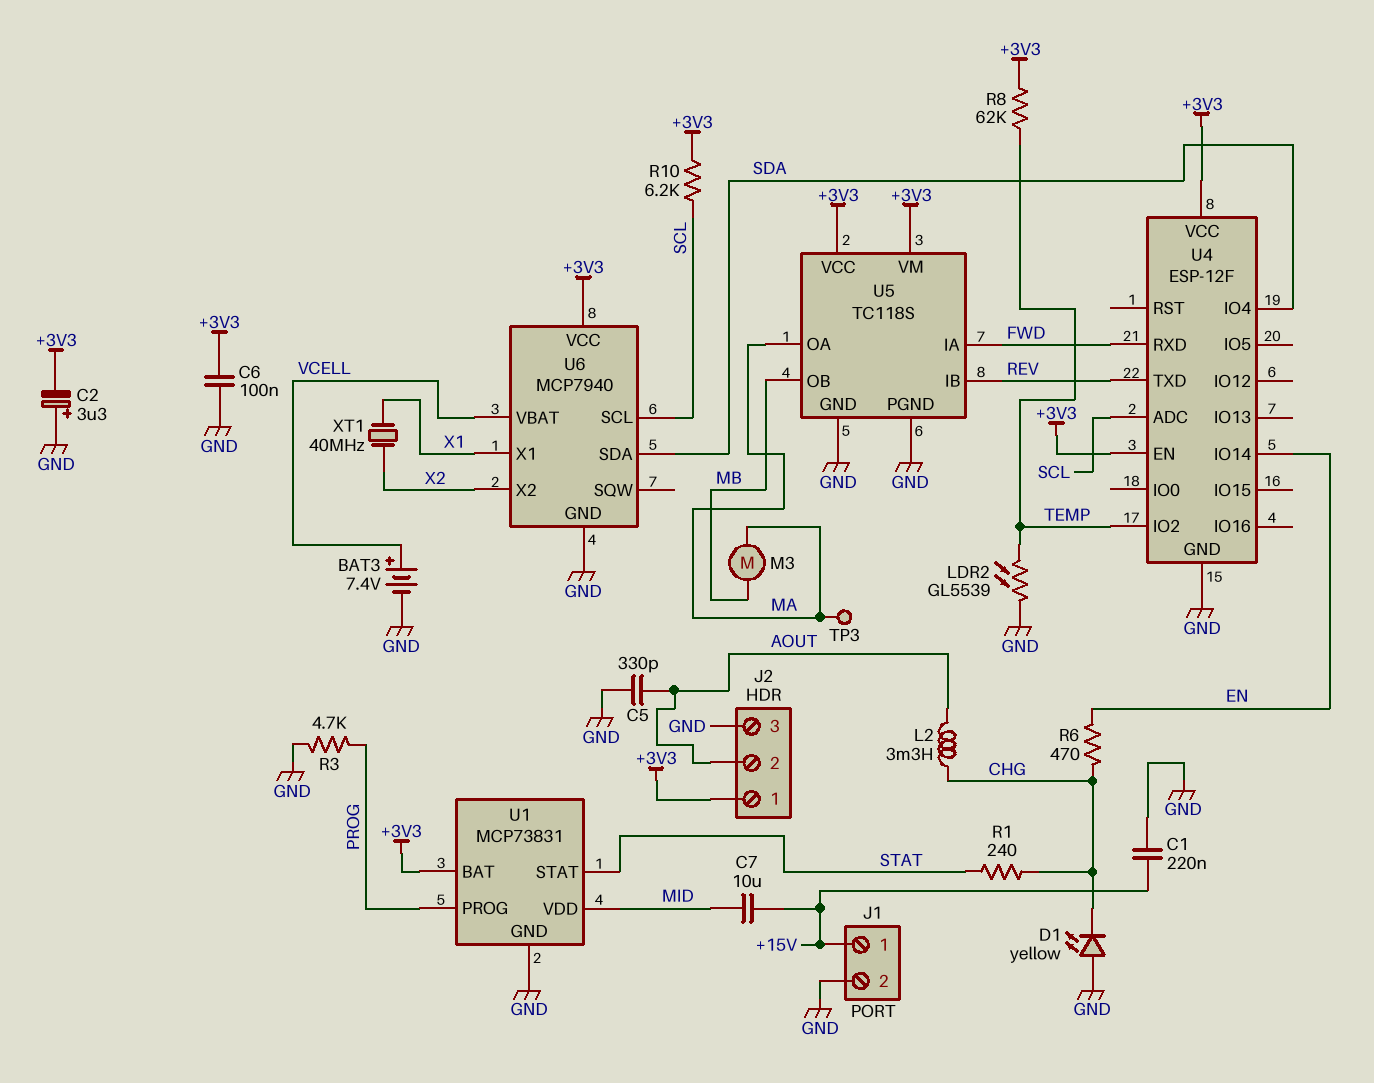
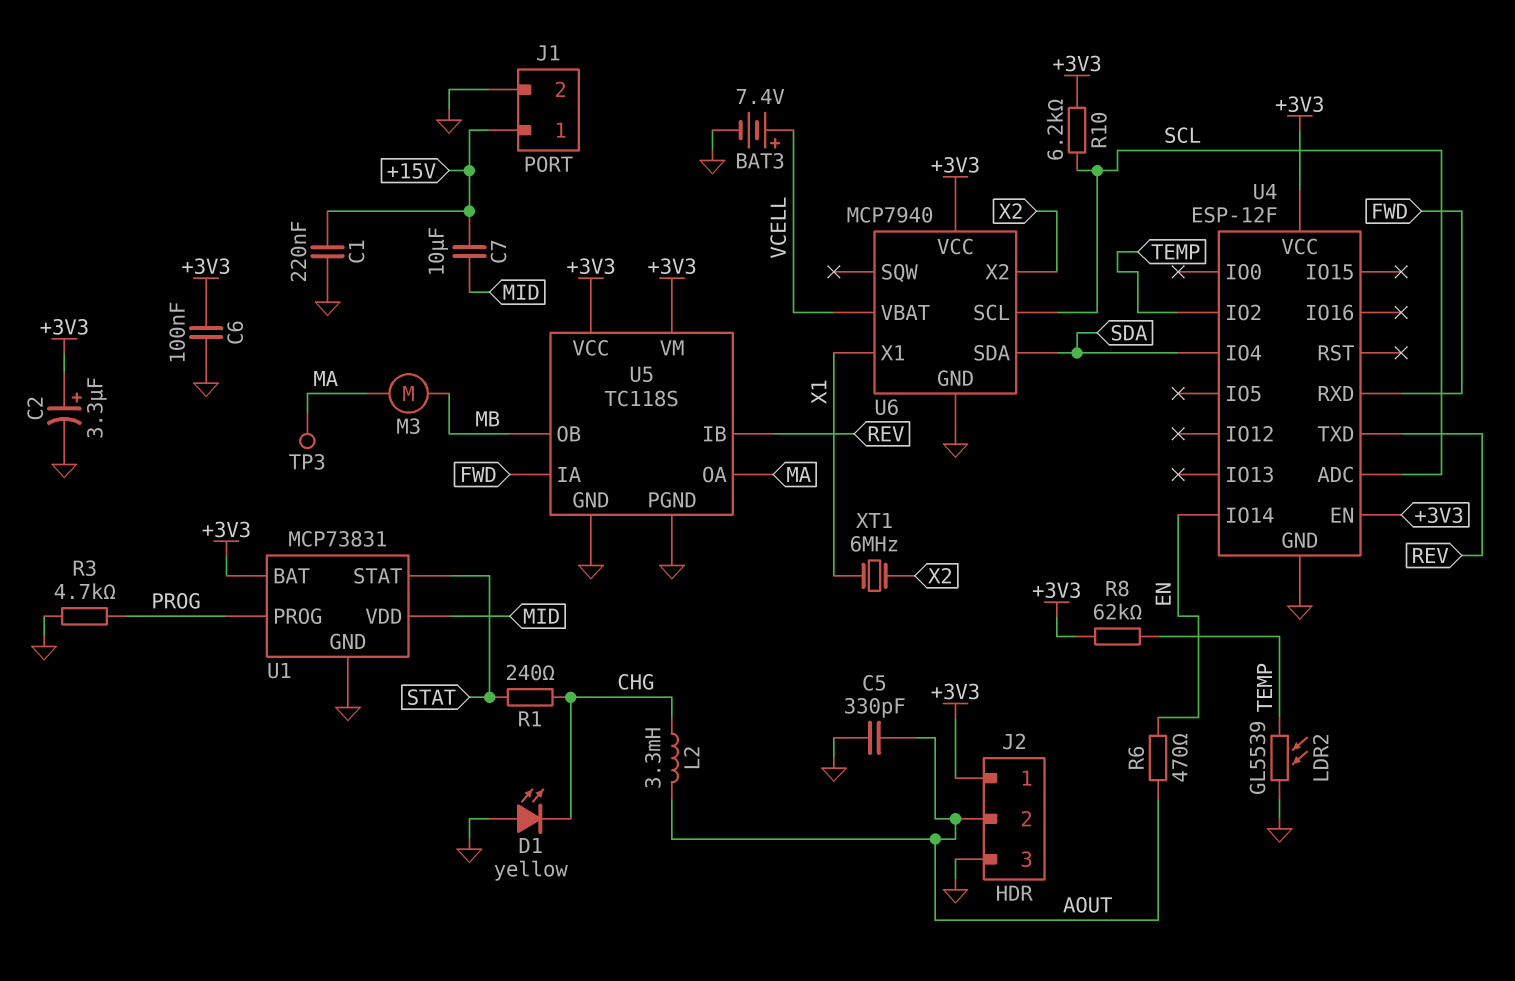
C2: 3.3uF (plus GND, minus +3V3) -> 3.3uF (plus +3V3, minus GND)
R6: 470 (CHG, EN) -> 470 (AOUT, EN)
XT1: 40MHz (X1, X2) -> 6MHz (X1, X2)

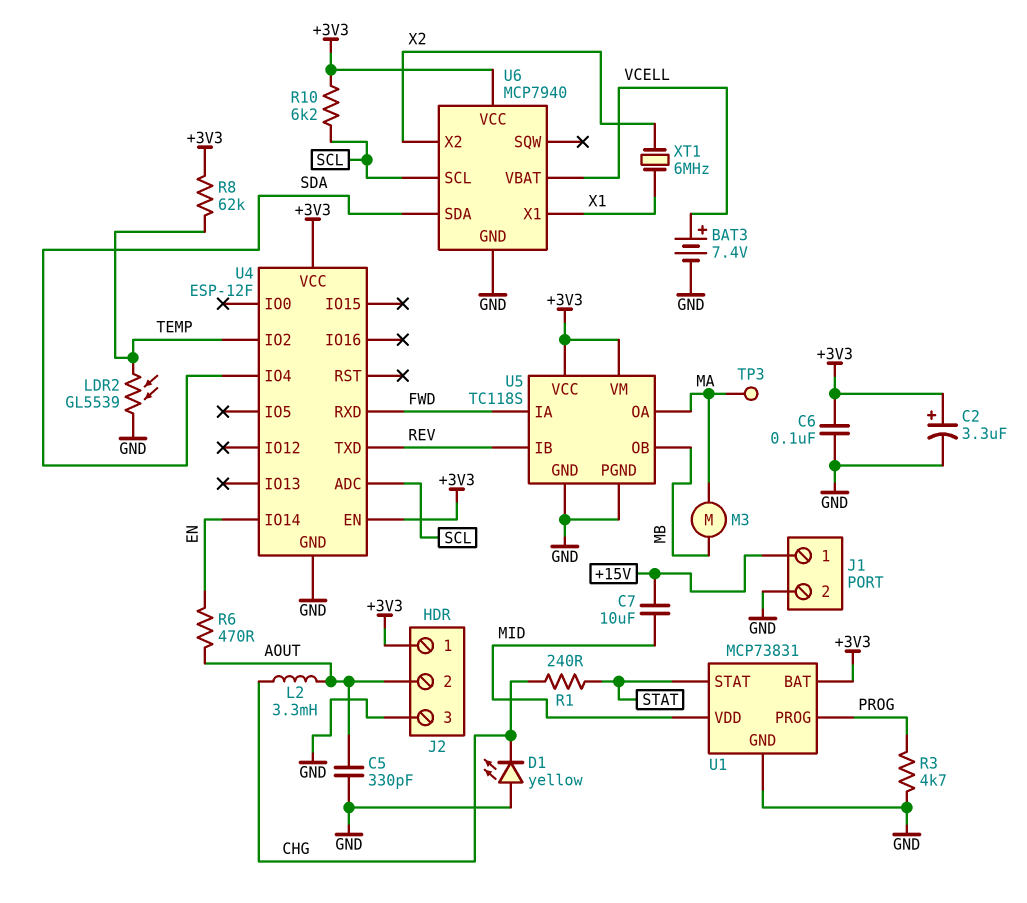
C1: 220nF (+15V, GND) -> none

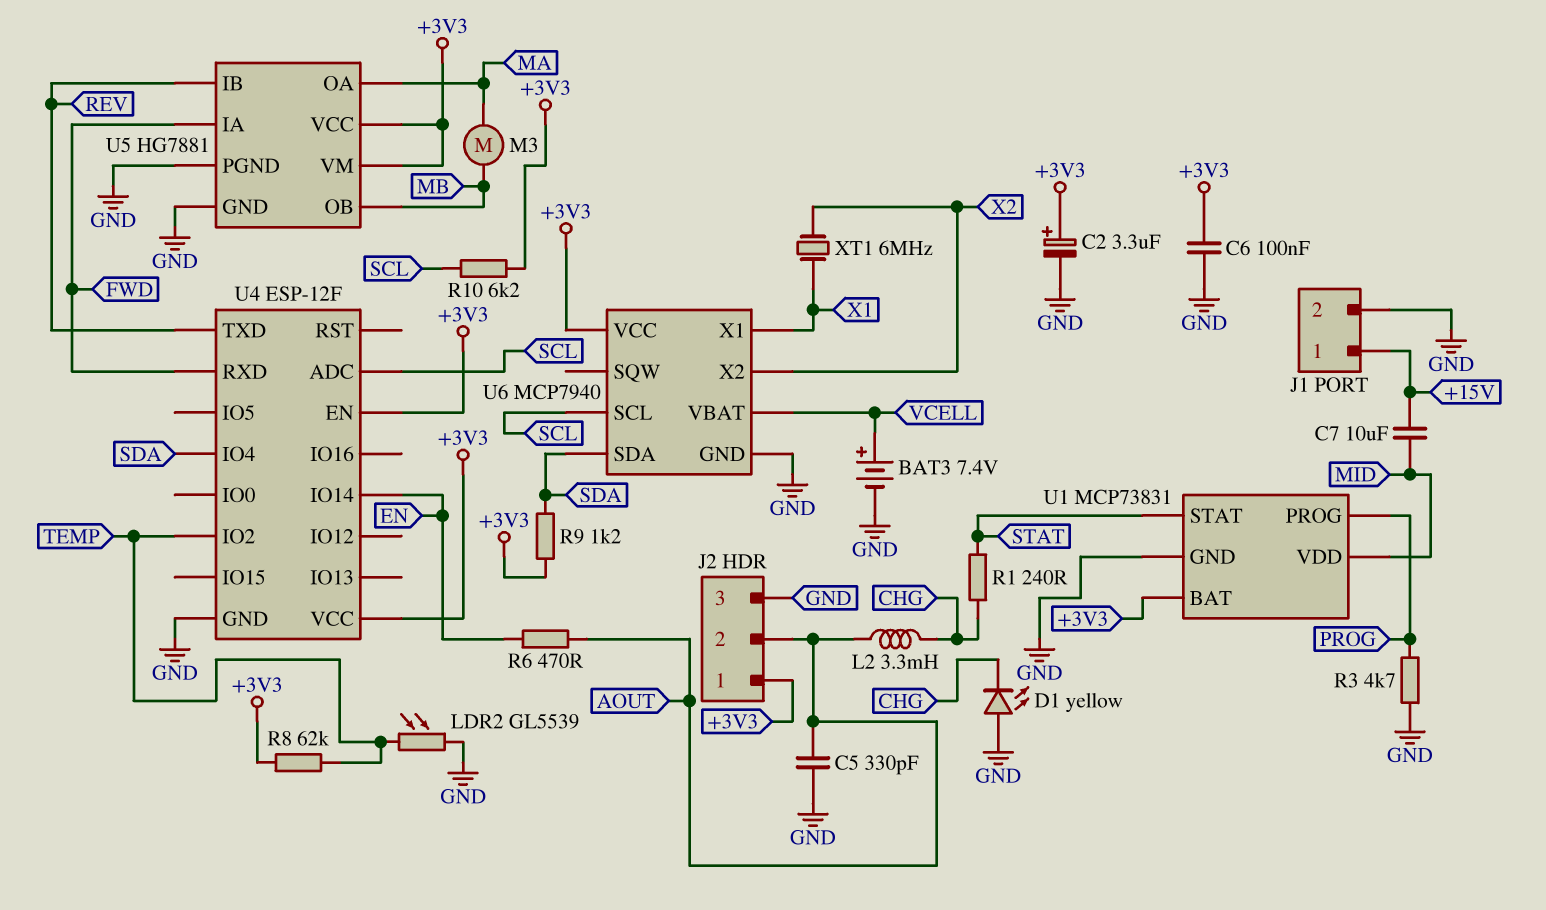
R9: none -> 1.2k (+3V3, SDA)
TP3: test point (MA) -> none
U5: TC118S -> HG7881

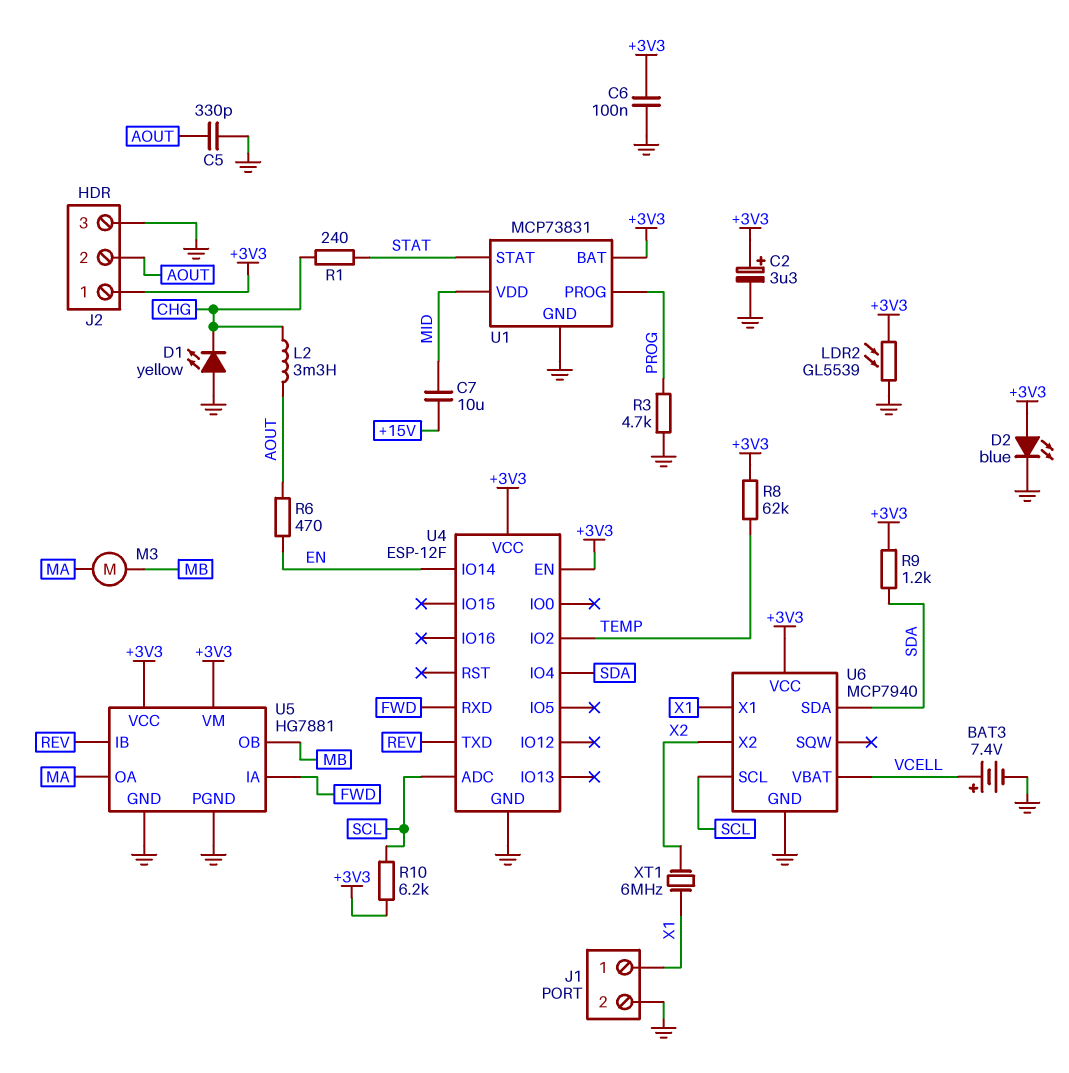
D2: none -> LED blue (A +3V3, K GND)
J1 pin 1: +15V -> X1
LDR2: GL5539 (GND, TEMP) -> GL5539 (+3V3, GND)

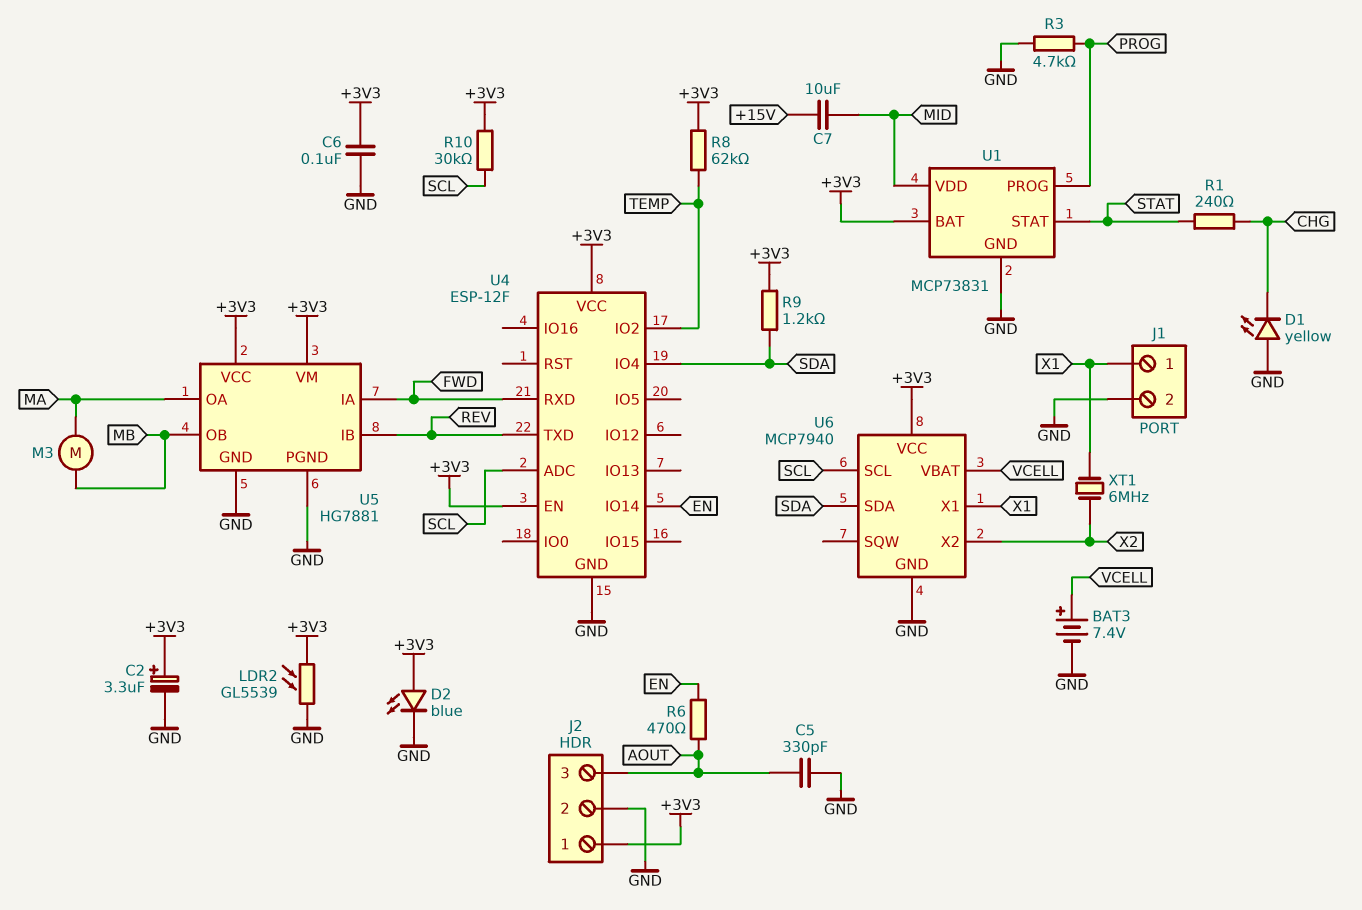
J2 pin 2: AOUT -> GND
J2 pin 3: GND -> AOUT
L2: 3.3mH (AOUT, CHG) -> none
R10: 6.2k (+3V3, SCL) -> 30k (+3V3, SCL)

